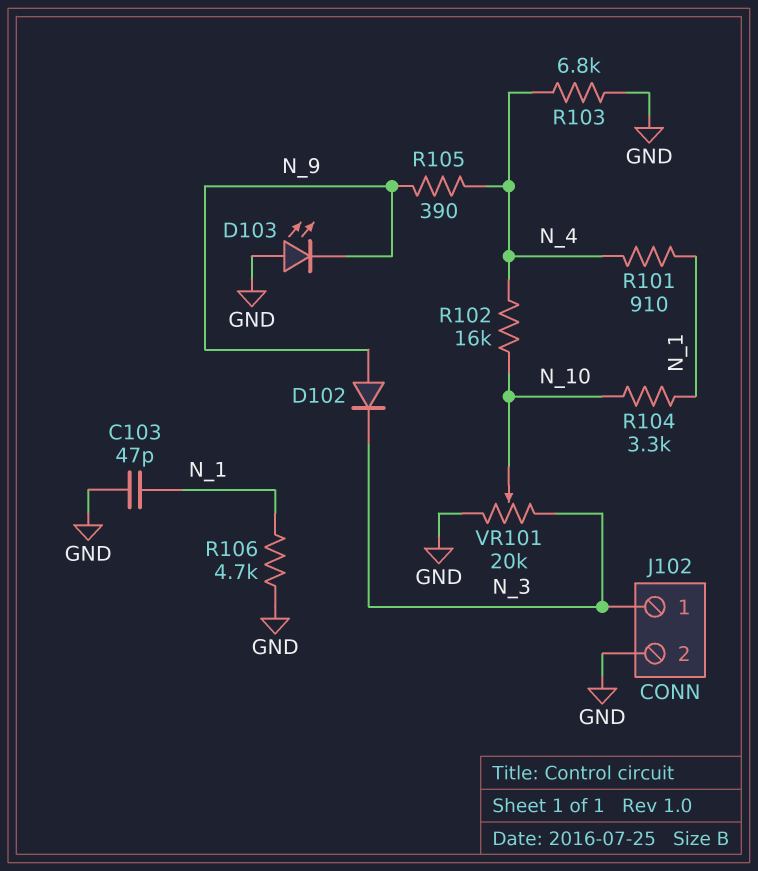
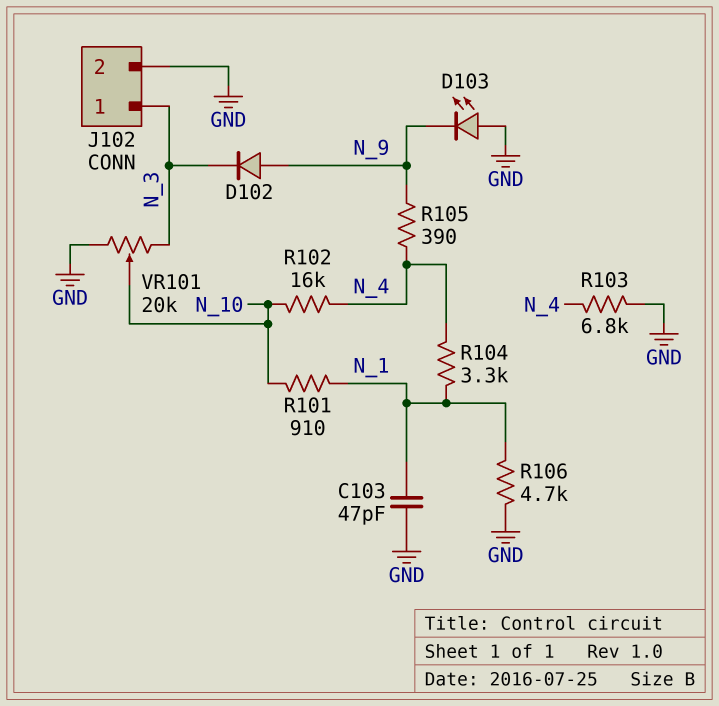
R101: 910 (N_1, N_4) -> 910 (N_1, N_10)
R104: 3.3k (N_1, N_10) -> 3.3k (N_1, N_4)

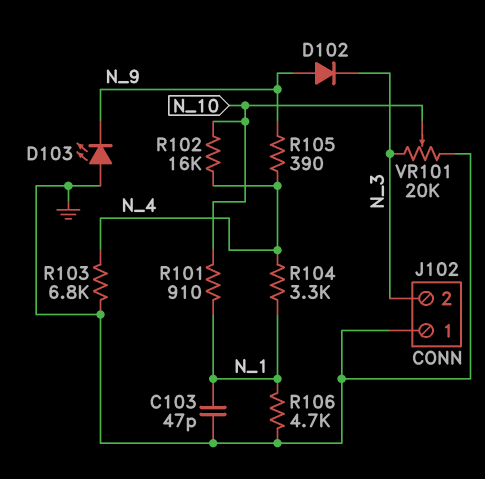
J102 pin 1: N_3 -> GND
J102 pin 2: GND -> N_3

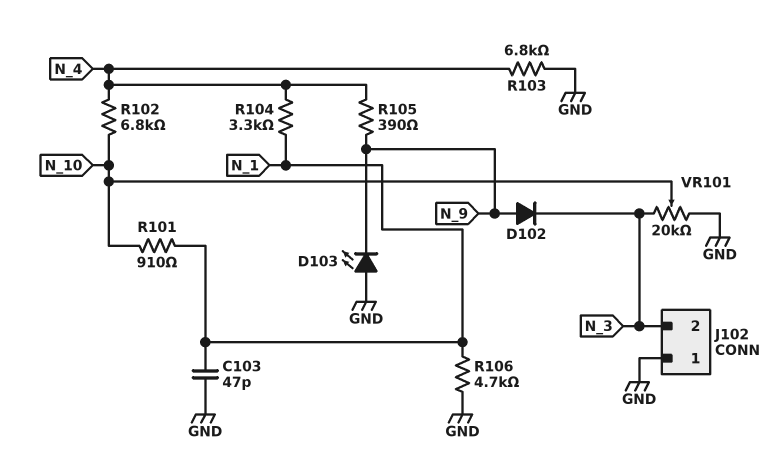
R102: 16k (N_4, N_10) -> 6.8k (N_4, N_10)

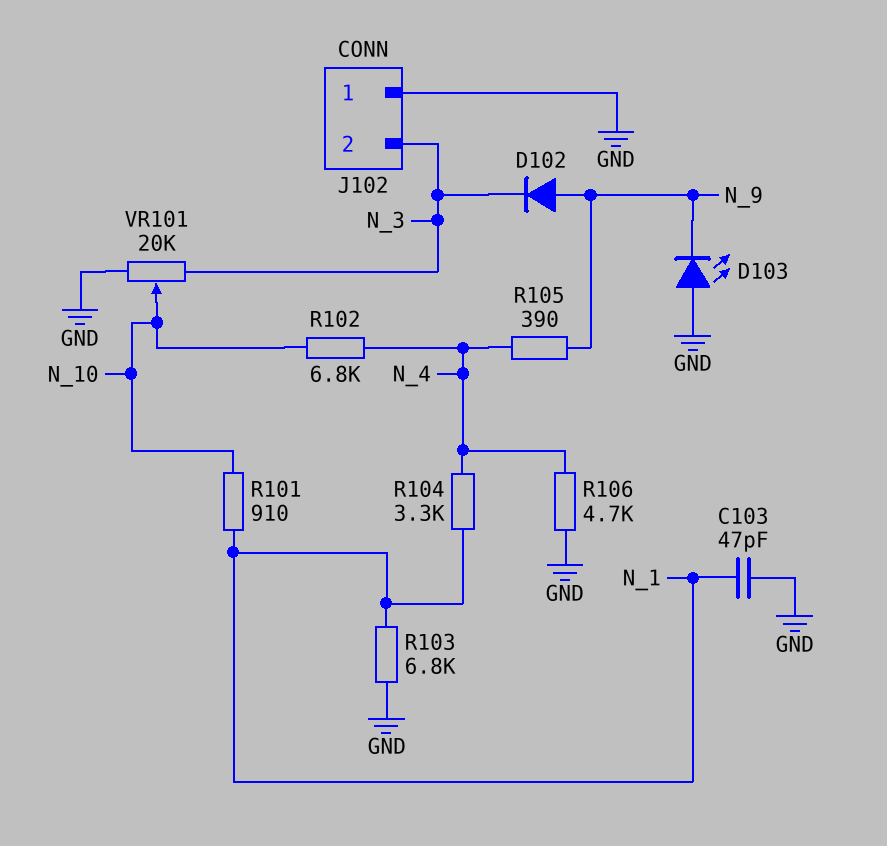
R103: 6.8k (GND, N_4) -> 6.8k (GND, N_1)
R106: 4.7k (GND, N_1) -> 4.7k (GND, N_4)

